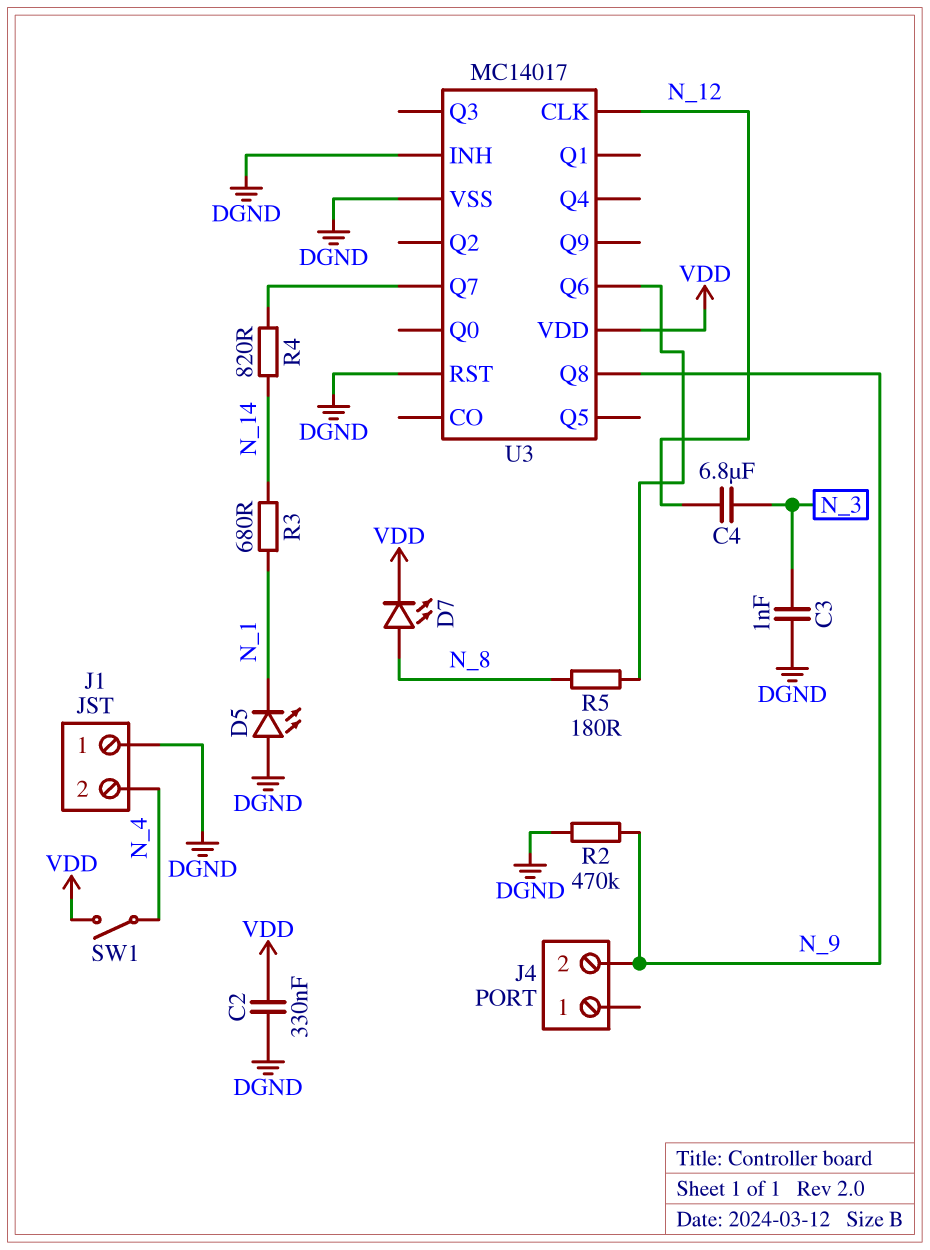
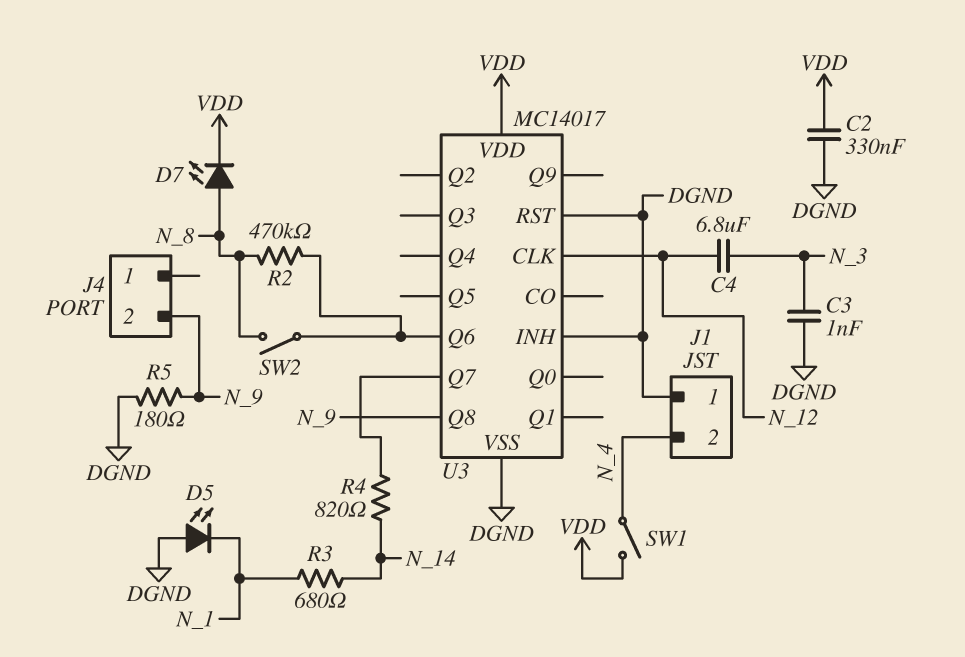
R2: 470k (DGND, N_9) -> 470k (N_8, U3/Q6)
R5: 180 (N_8, U3/Q6) -> 180 (DGND, N_9)
SW2: none -> switch (N_8, U3/Q6)

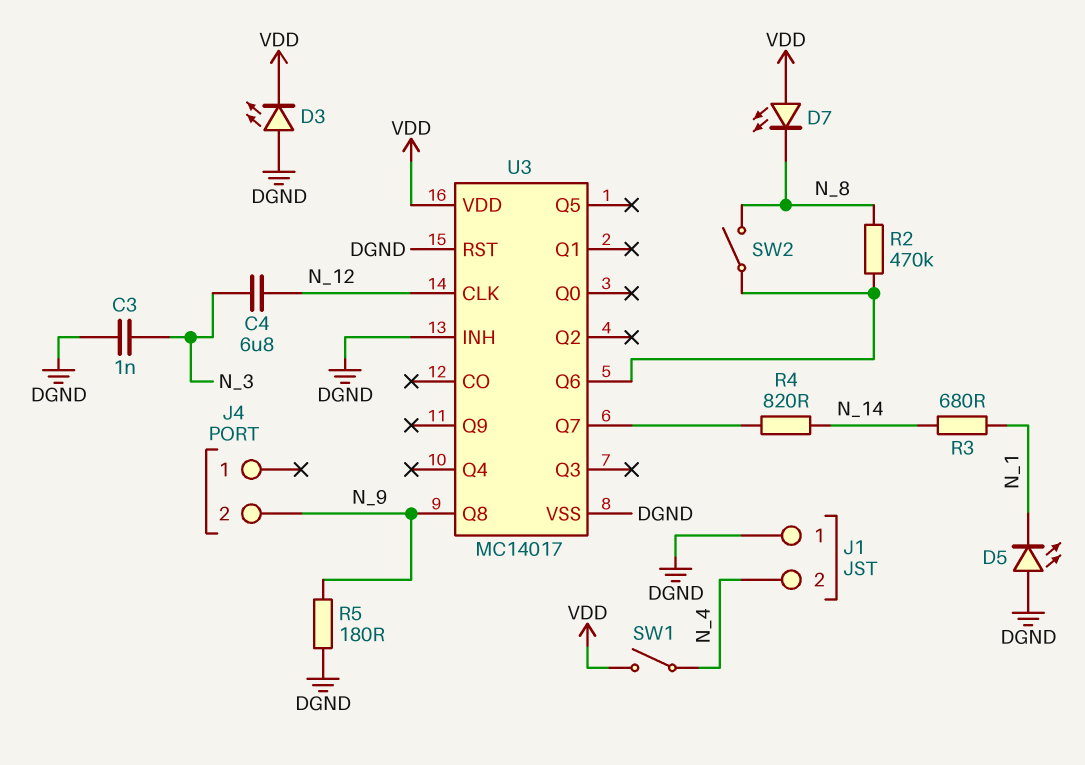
C2: 330nF (DGND, VDD) -> none
D3: none -> LED (A DGND, K VDD)
D7: LED (A N_8, K VDD) -> LED (A VDD, K N_8)

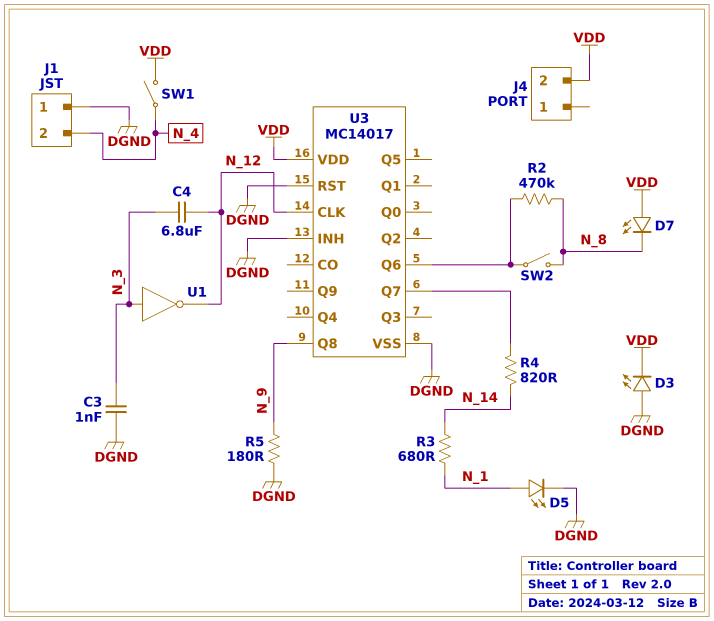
D5: LED (A DGND, K N_1) -> LED (A N_1, K DGND)
J4 pin 2: N_9 -> VDD
U1: none -> NOT (in N_3, out N_12)

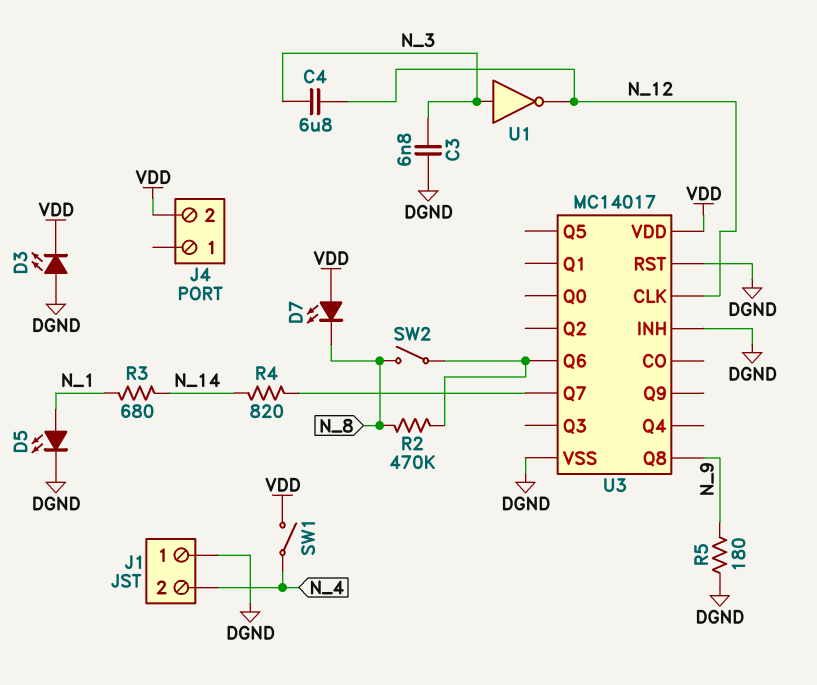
C3: 1nF (DGND, N_3) -> 6.8nF (DGND, N_3)

